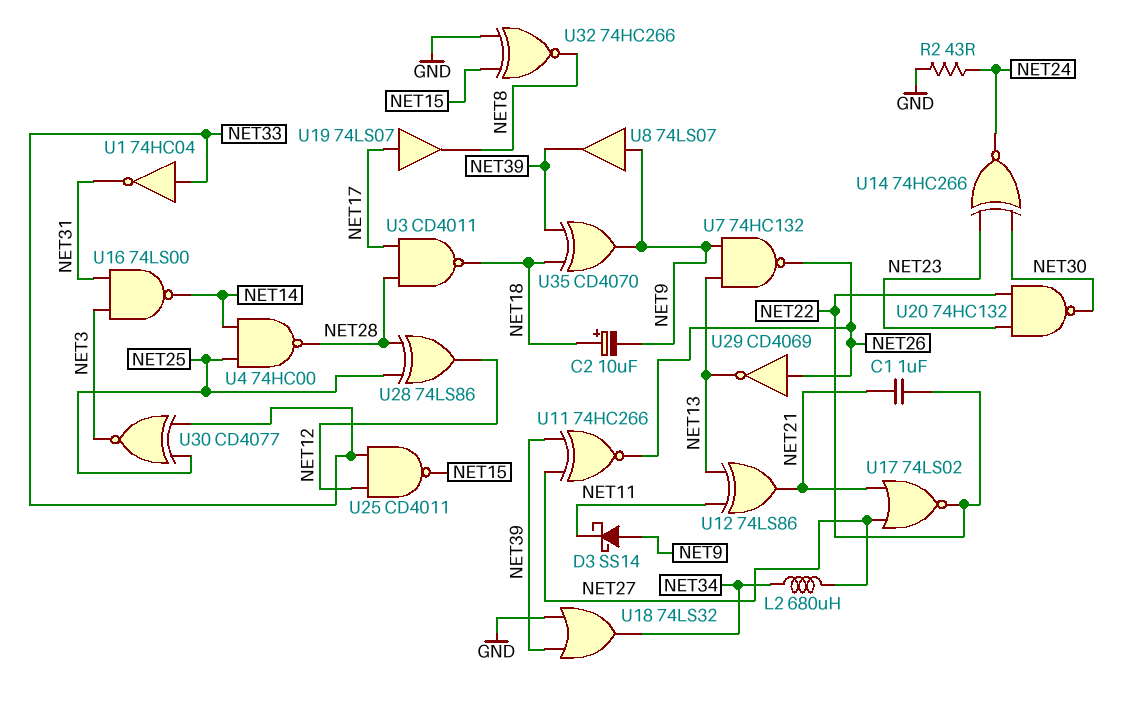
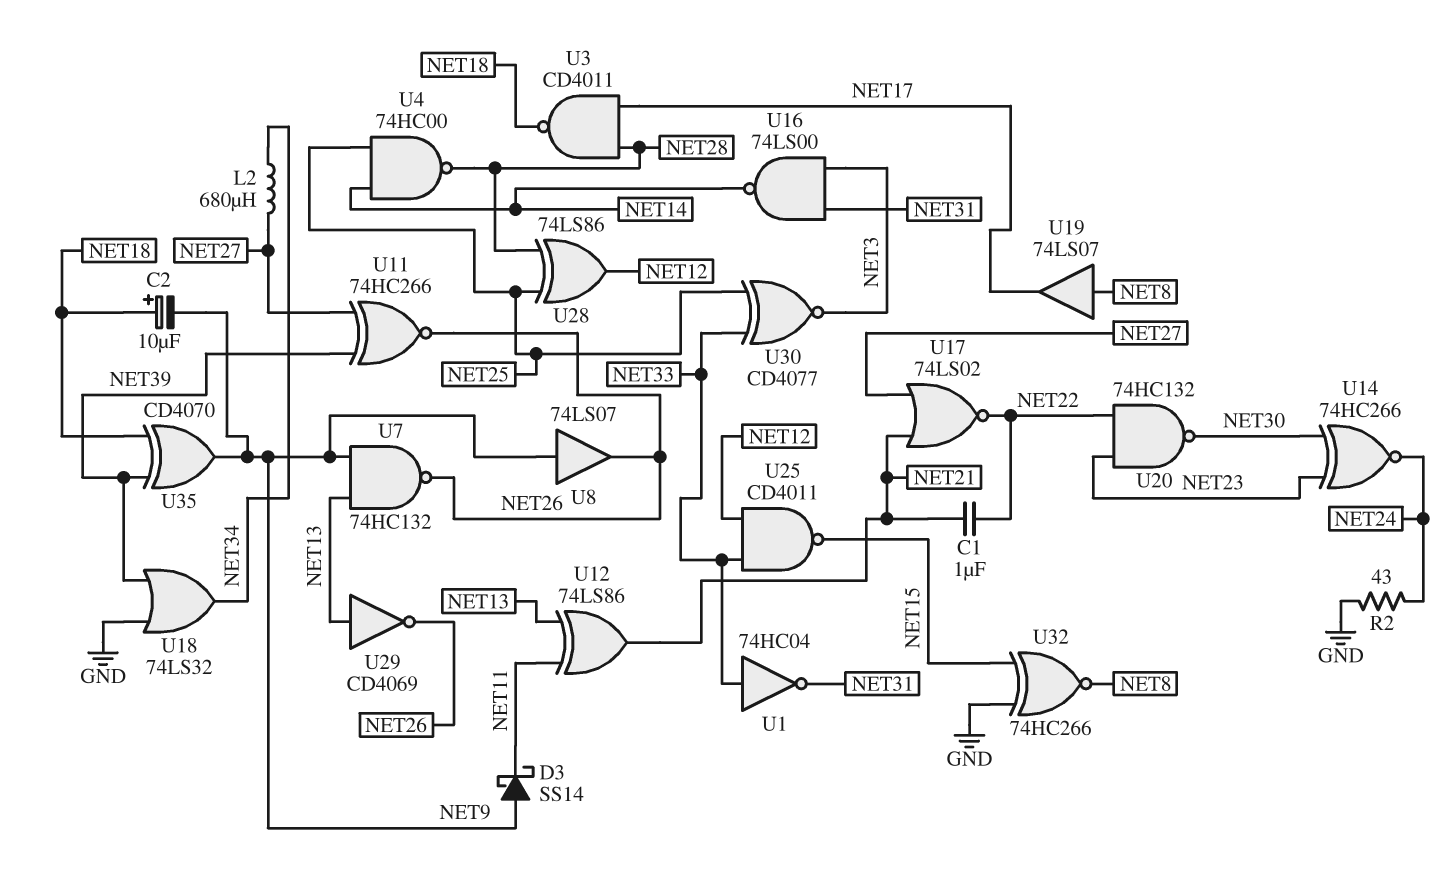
U8: buffer 74LS07 (in NET9, out NET39) -> buffer 74LS07 (in NET9, out NET26)
U19: buffer 74LS07 (in NET17, out NET8) -> buffer 74LS07 (in NET8, out NET17)
U29: NOT CD4069 (in NET26, out NET13) -> NOT CD4069 (in NET13, out NET26)

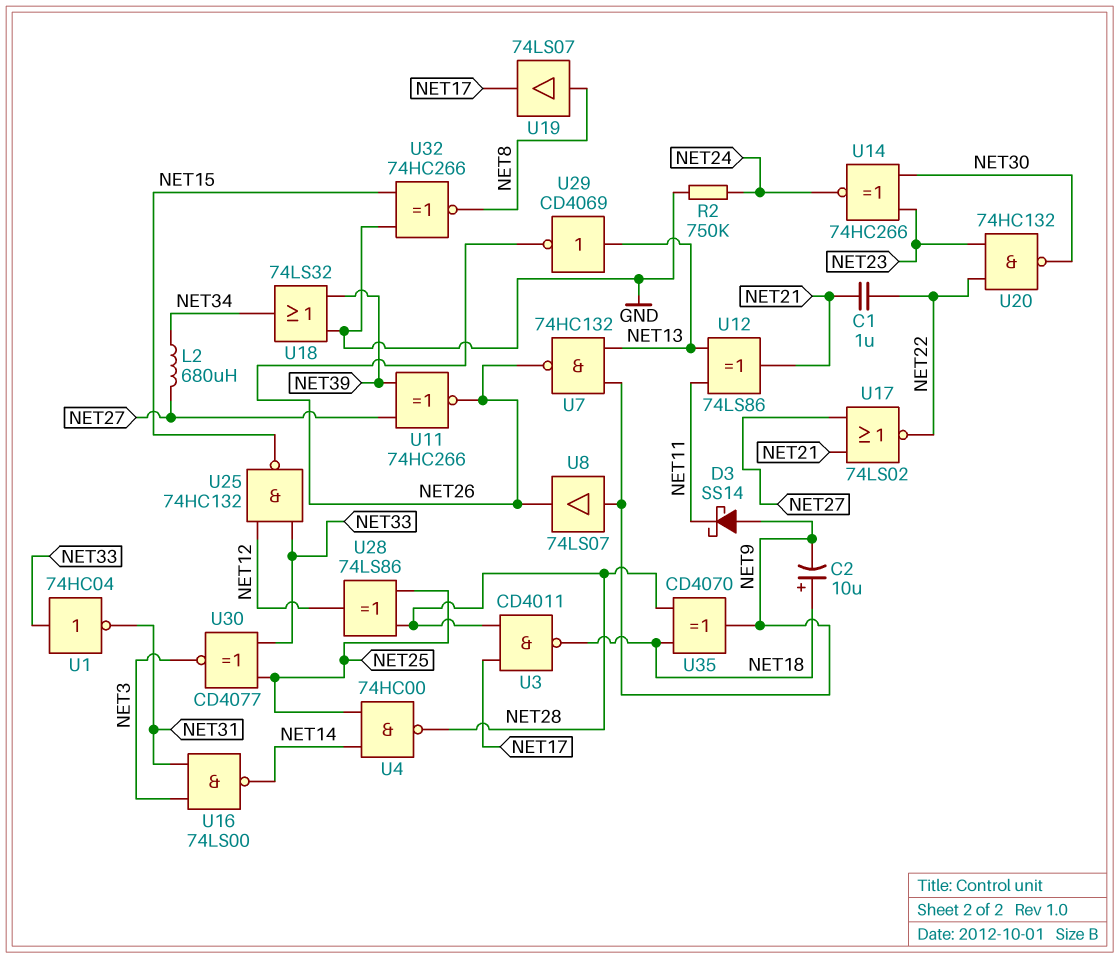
R2: 43 (GND, NET24) -> 750k (GND, NET24)
U25: NAND CD4011 (in NET12, in NET33, out NET15) -> NAND 74HC132 (in NET12, in NET33, out NET15)
U35: XOR CD4070 (in NET18, in NET39, out NET9) -> XOR CD4070 (in NET18, in NET28, out NET9)

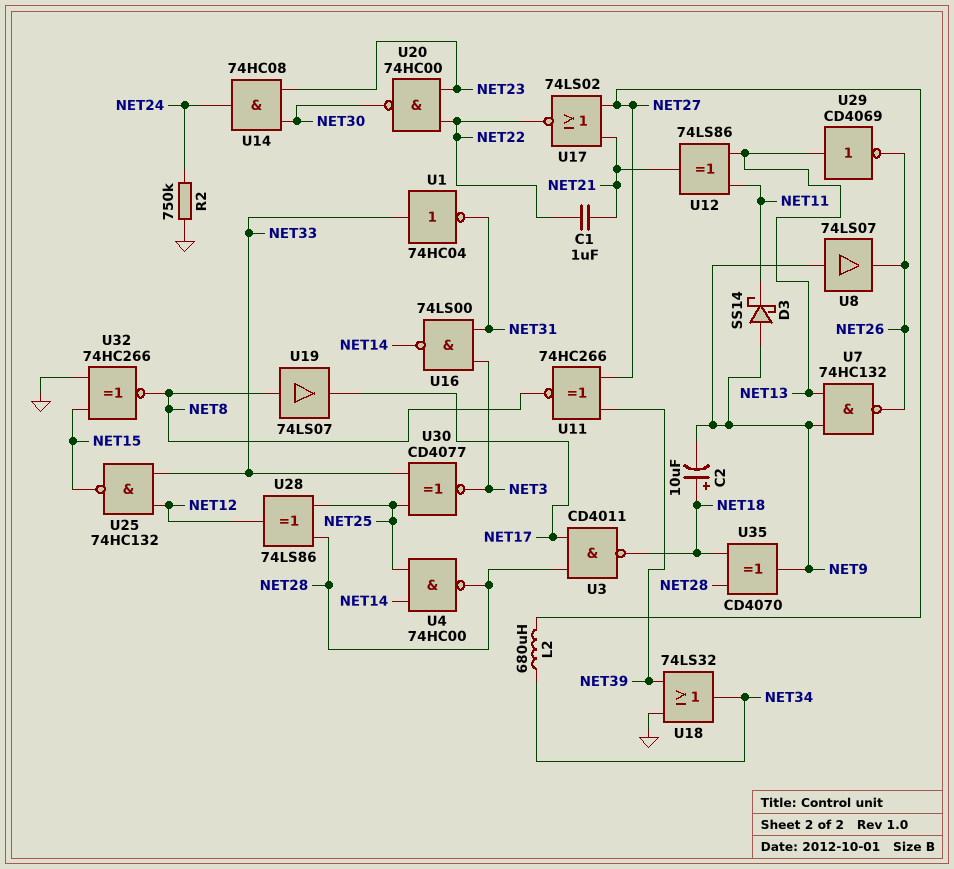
U11: XNOR 74HC266 (in NET27, in NET39, out NET26) -> XNOR 74HC266 (in NET27, in NET39, out NET8)
U14: XNOR 74HC266 (in NET23, in NET30, out NET24) -> AND 74HC08 (in NET23, in NET30, out NET24)
U20: NAND 74HC132 (in NET22, in NET23, out NET30) -> NAND 74HC00 (in NET22, in NET23, out NET30)

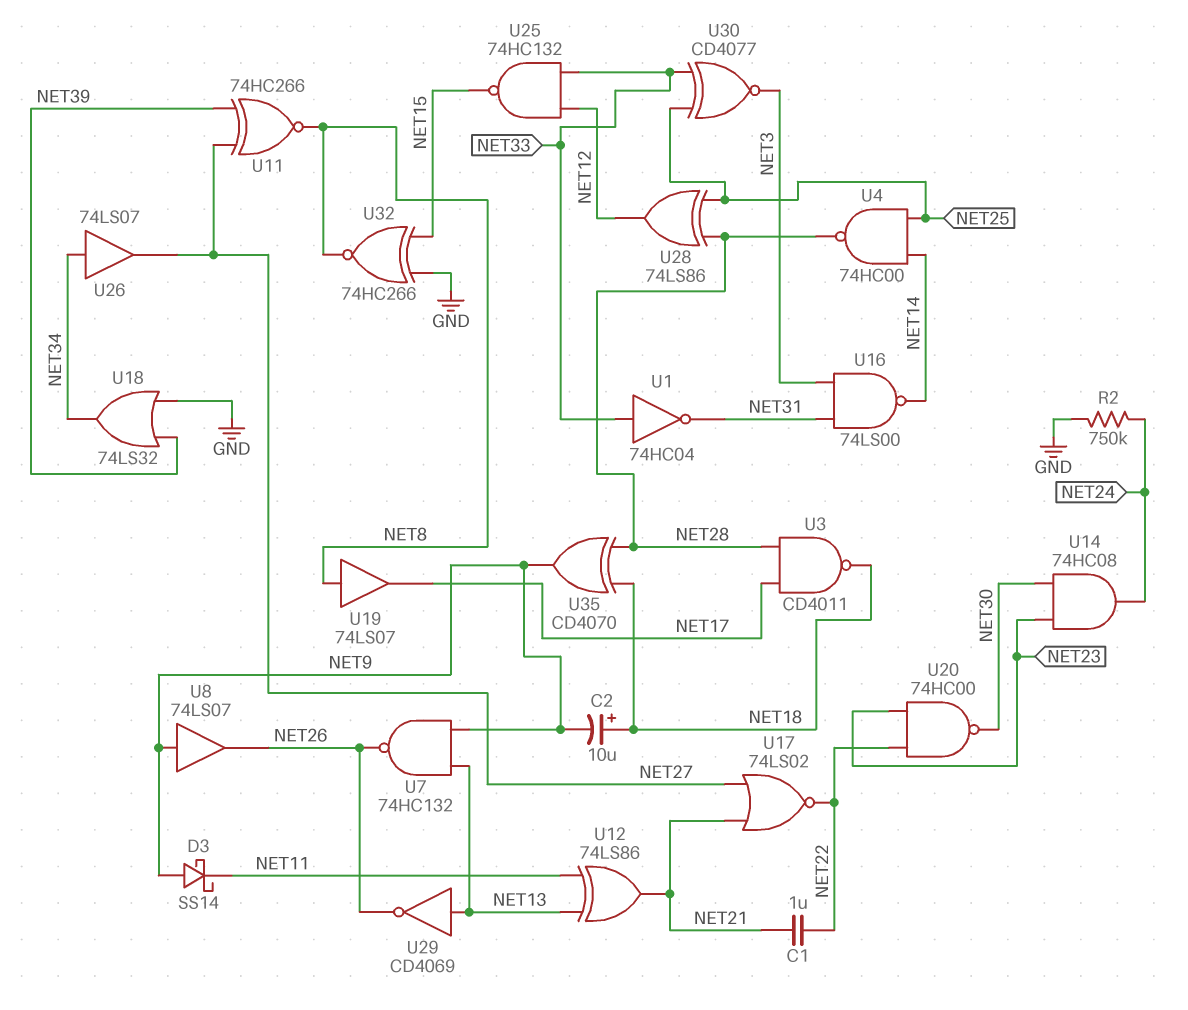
L2: 680uH (NET27, NET34) -> none
U26: none -> buffer 74LS07 (in NET34, out NET27)

